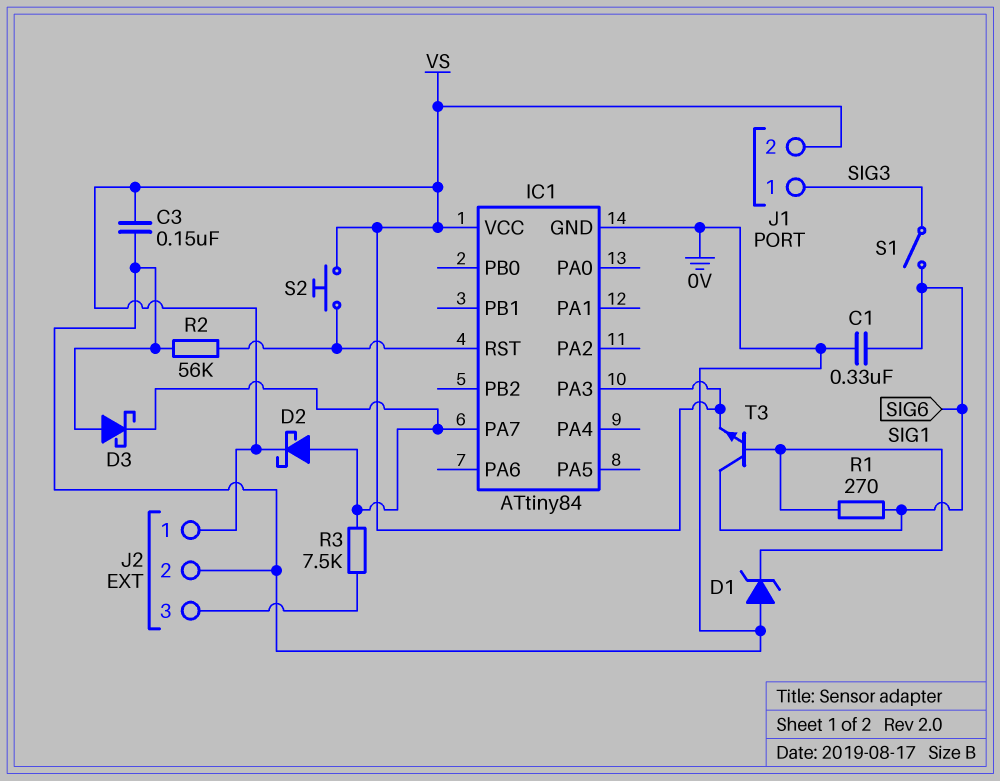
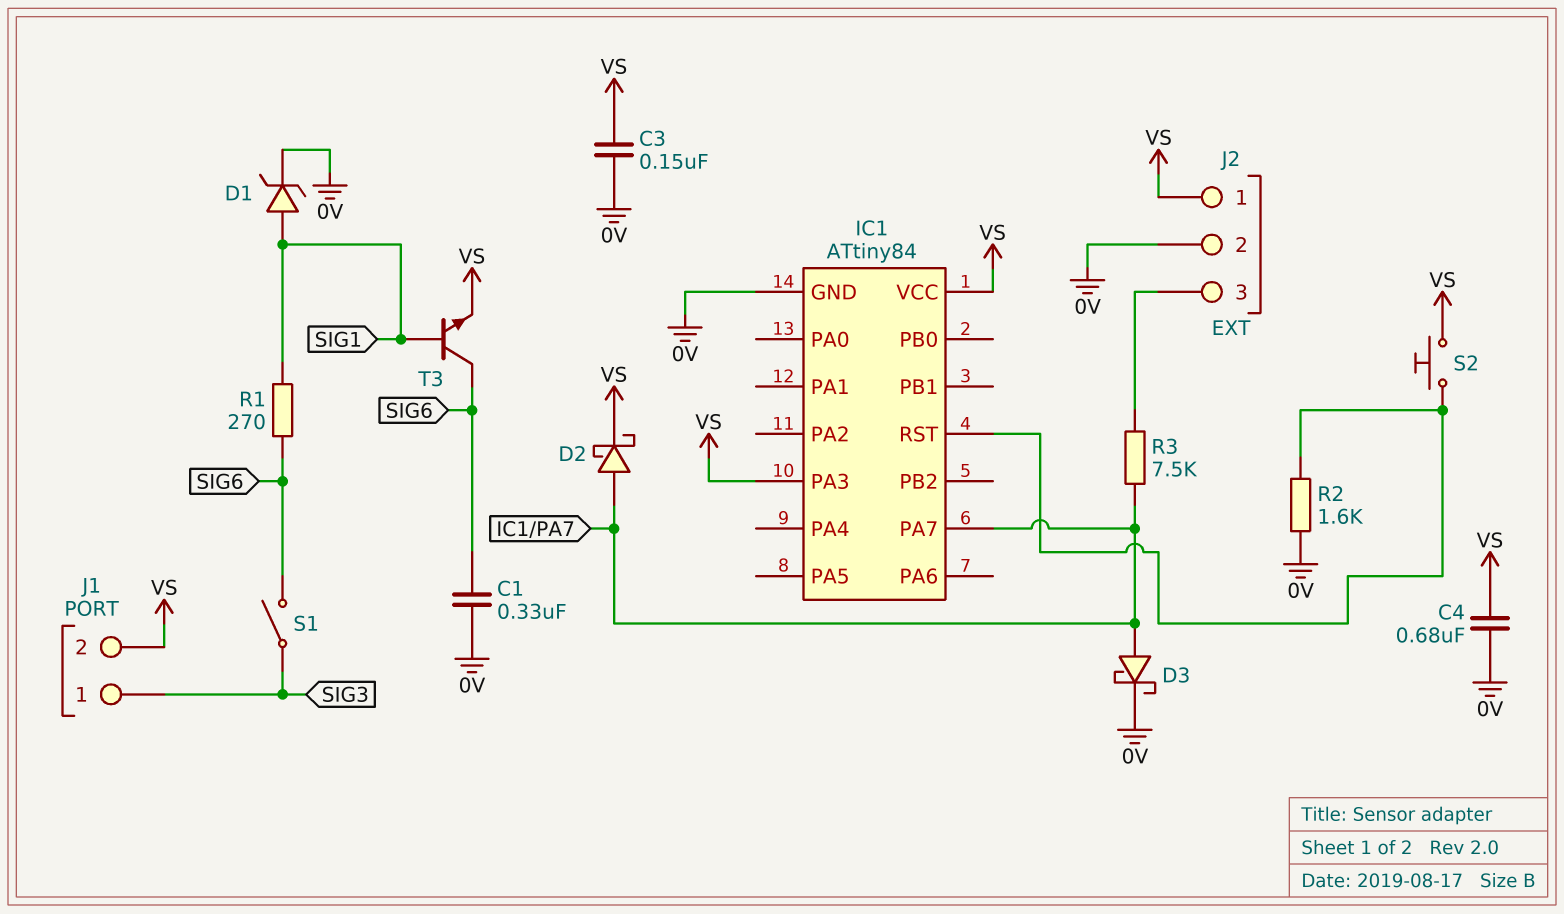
C4: none -> 680nF (0V, VS)
D1: zener (A 0V, K SIG1) -> zener (A SIG1, K 0V)
D3: schottky (A 0V, K IC1/PA7) -> schottky (A IC1/PA7, K 0V)
R2: 56k (0V, IC1/RST) -> 1.6k (0V, IC1/RST)

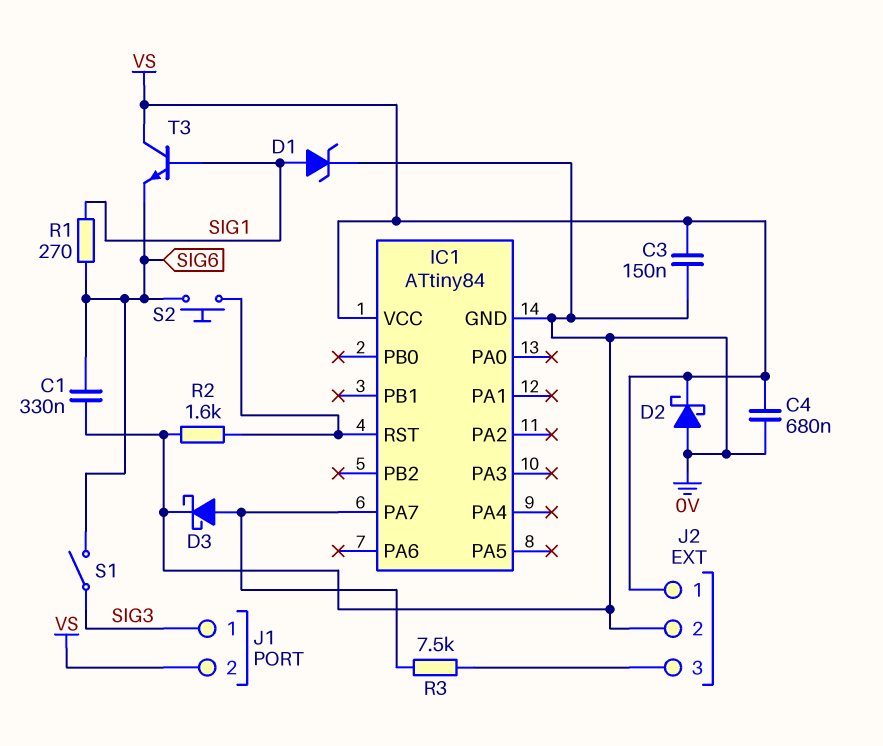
D2: schottky (A IC1/PA7, K VS) -> schottky (A 0V, K VS)
IC1 pin PA3: VS -> none
S2: button (IC1/RST, VS) -> button (IC1/RST, SIG6)
T3: NPN (B SIG1, C SIG6, E VS) -> NPN (B SIG1, C VS, E SIG6)

